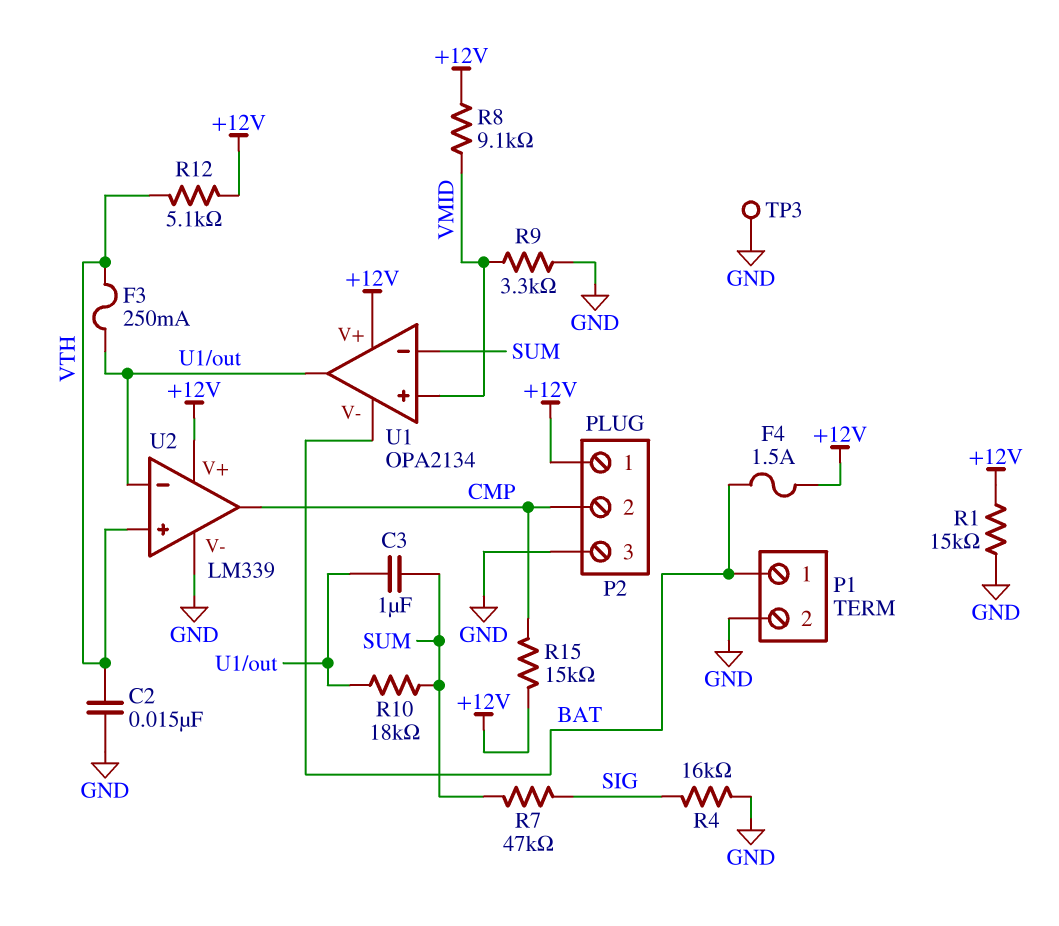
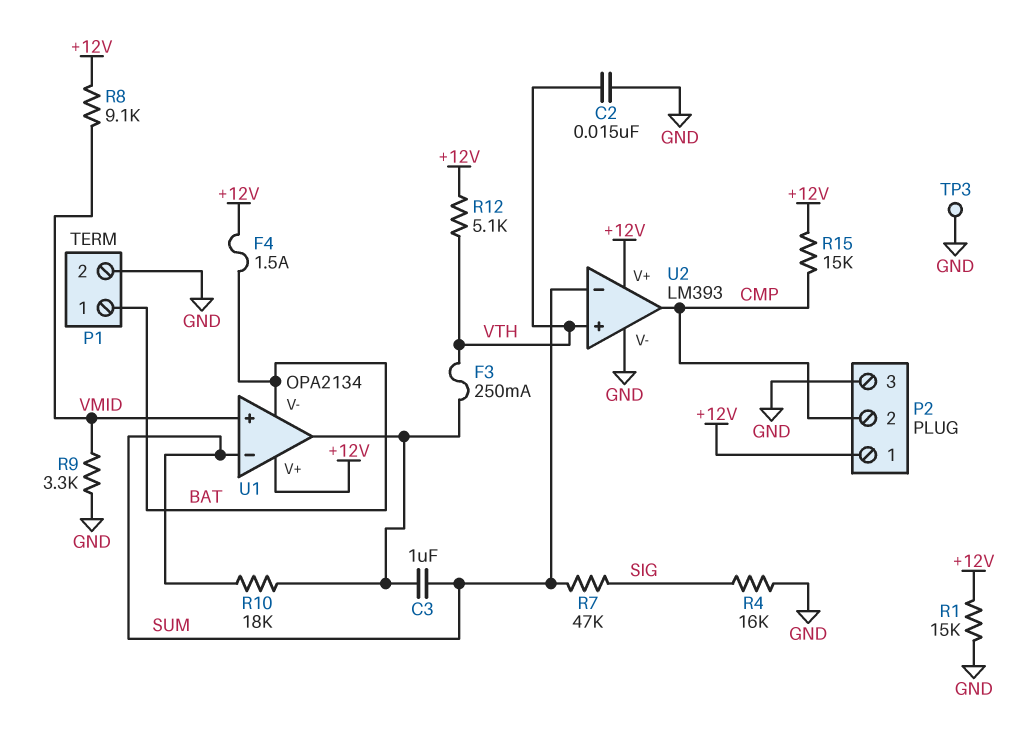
U2: LM339 -> LM393
U2 pin in-: U1/out -> SUM

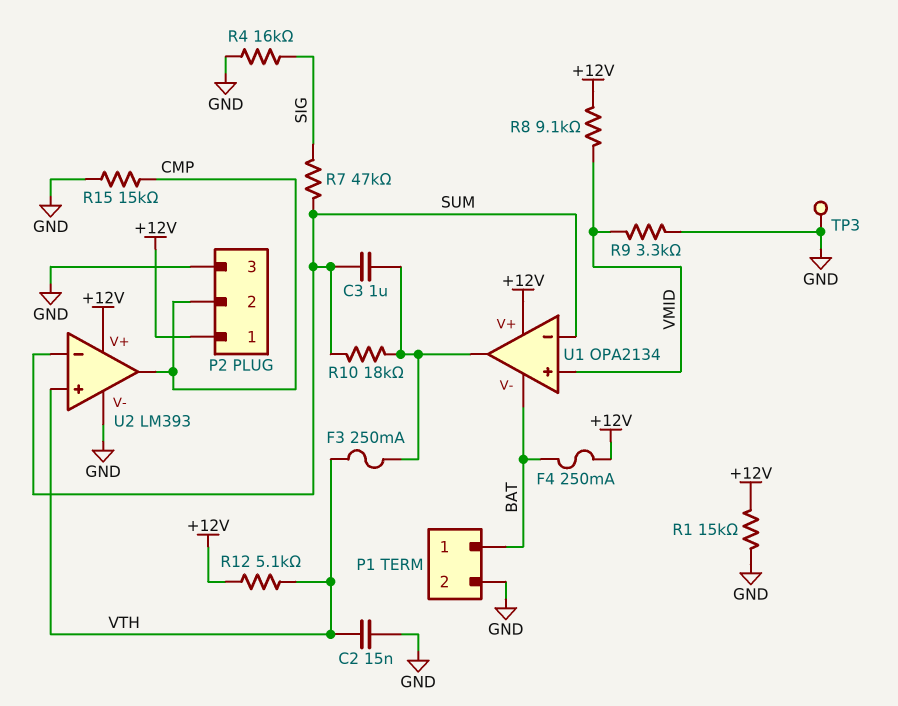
F4: 1.5A (+12V, BAT) -> 250mA (+12V, BAT)
R15: 15k (+12V, CMP) -> 15k (CMP, GND)

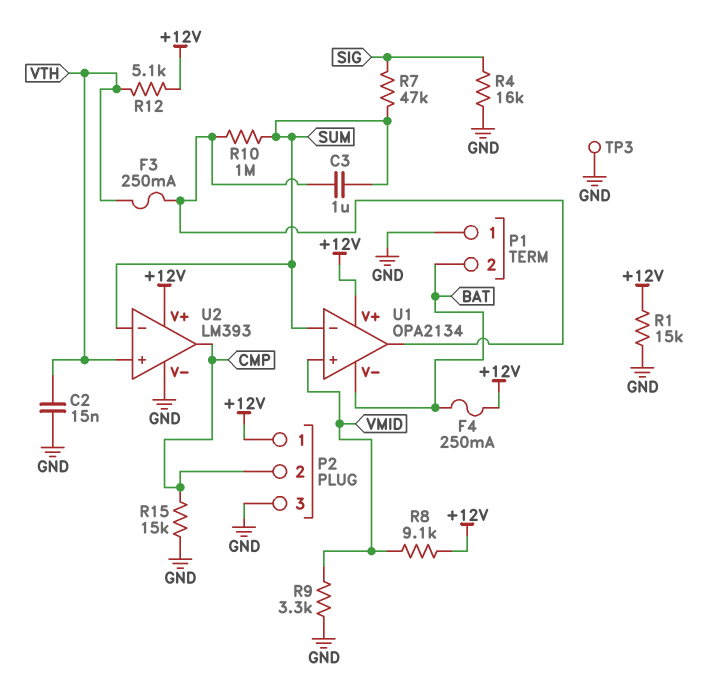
P1 pin 1: BAT -> GND
P1 pin 2: GND -> BAT
R10: 18k (SUM, U1/out) -> 1M (SUM, U1/out)

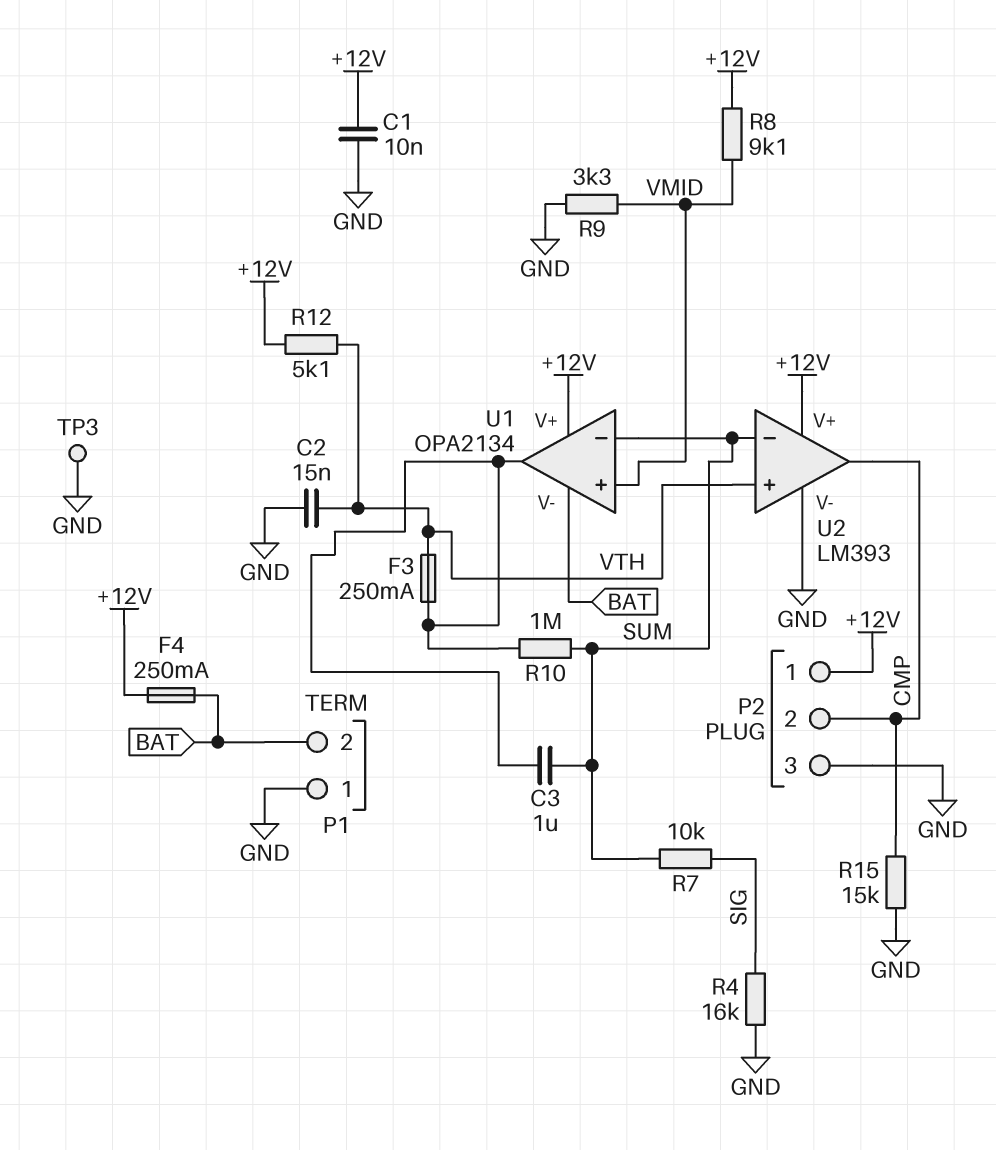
C1: none -> 10nF (+12V, GND)
R1: 15k (+12V, GND) -> none
R7: 47k (SIG, SUM) -> 10k (SIG, SUM)

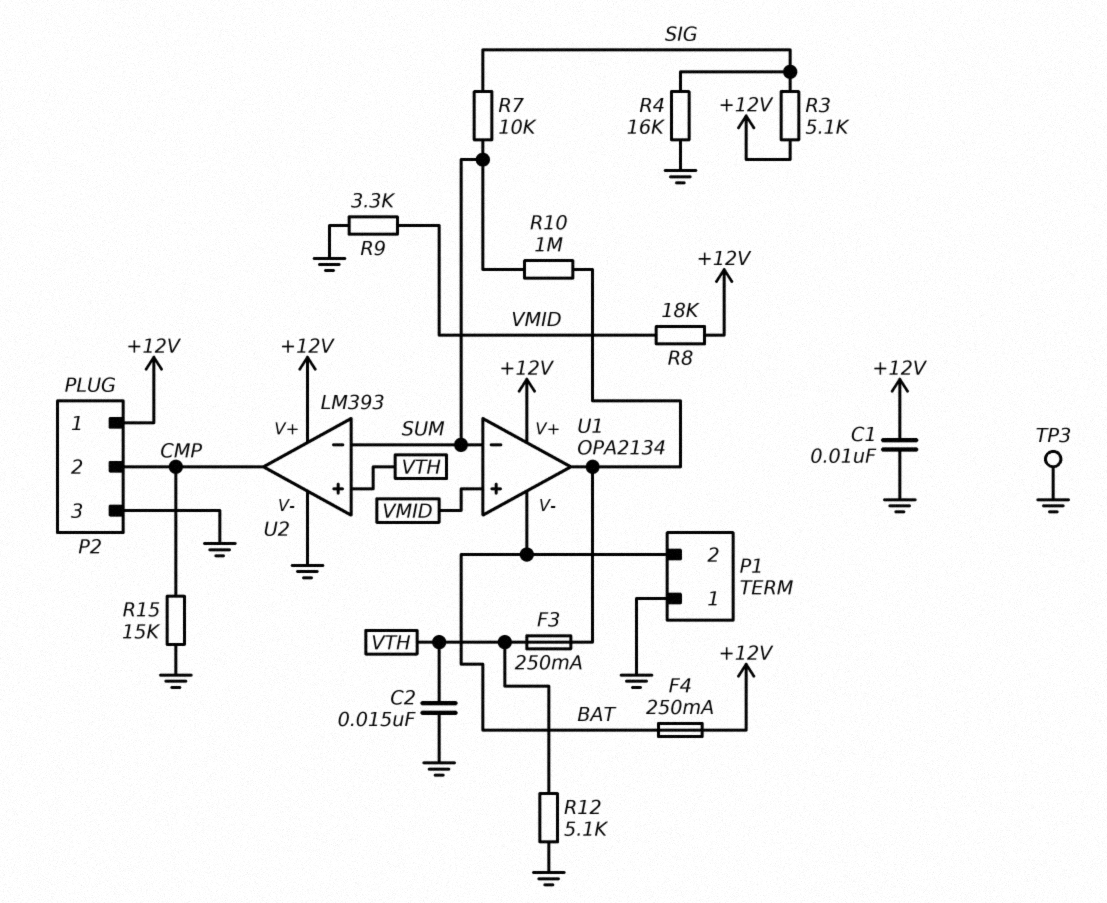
C3: 1uF (SUM, U1/out) -> none
R3: none -> 5.1k (+12V, SIG)
R8: 9.1k (+12V, VMID) -> 18k (+12V, VMID)
R12: 5.1k (+12V, VTH) -> 5.1k (GND, VTH)

